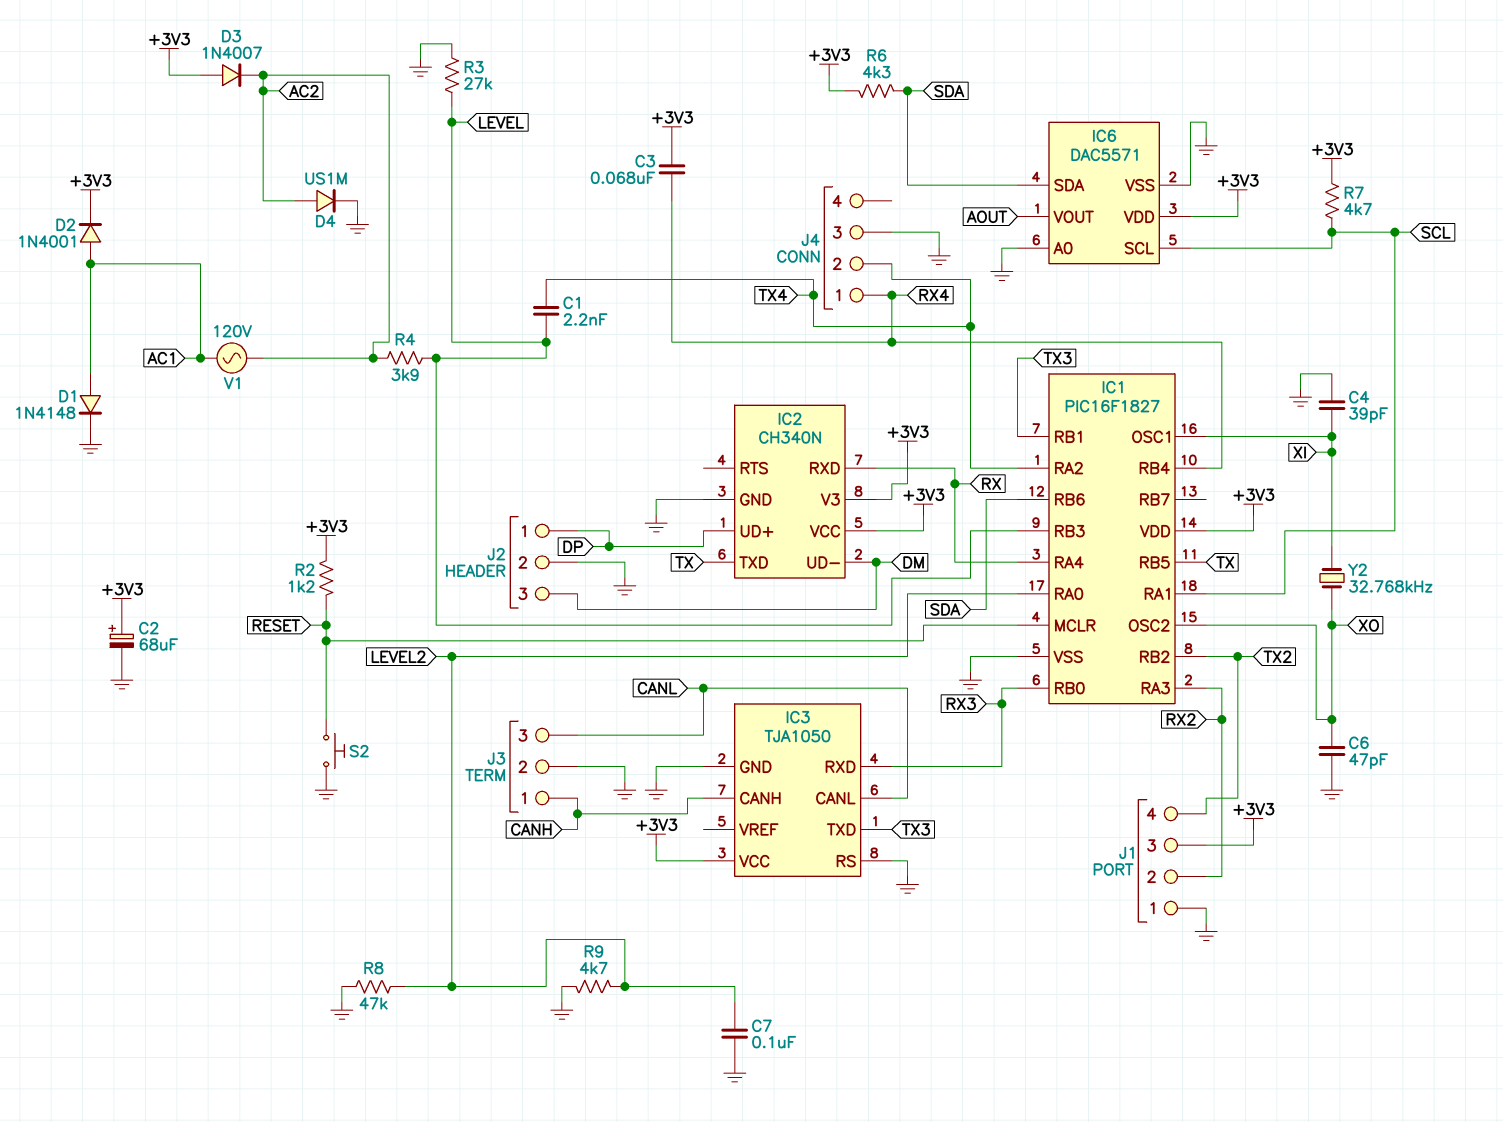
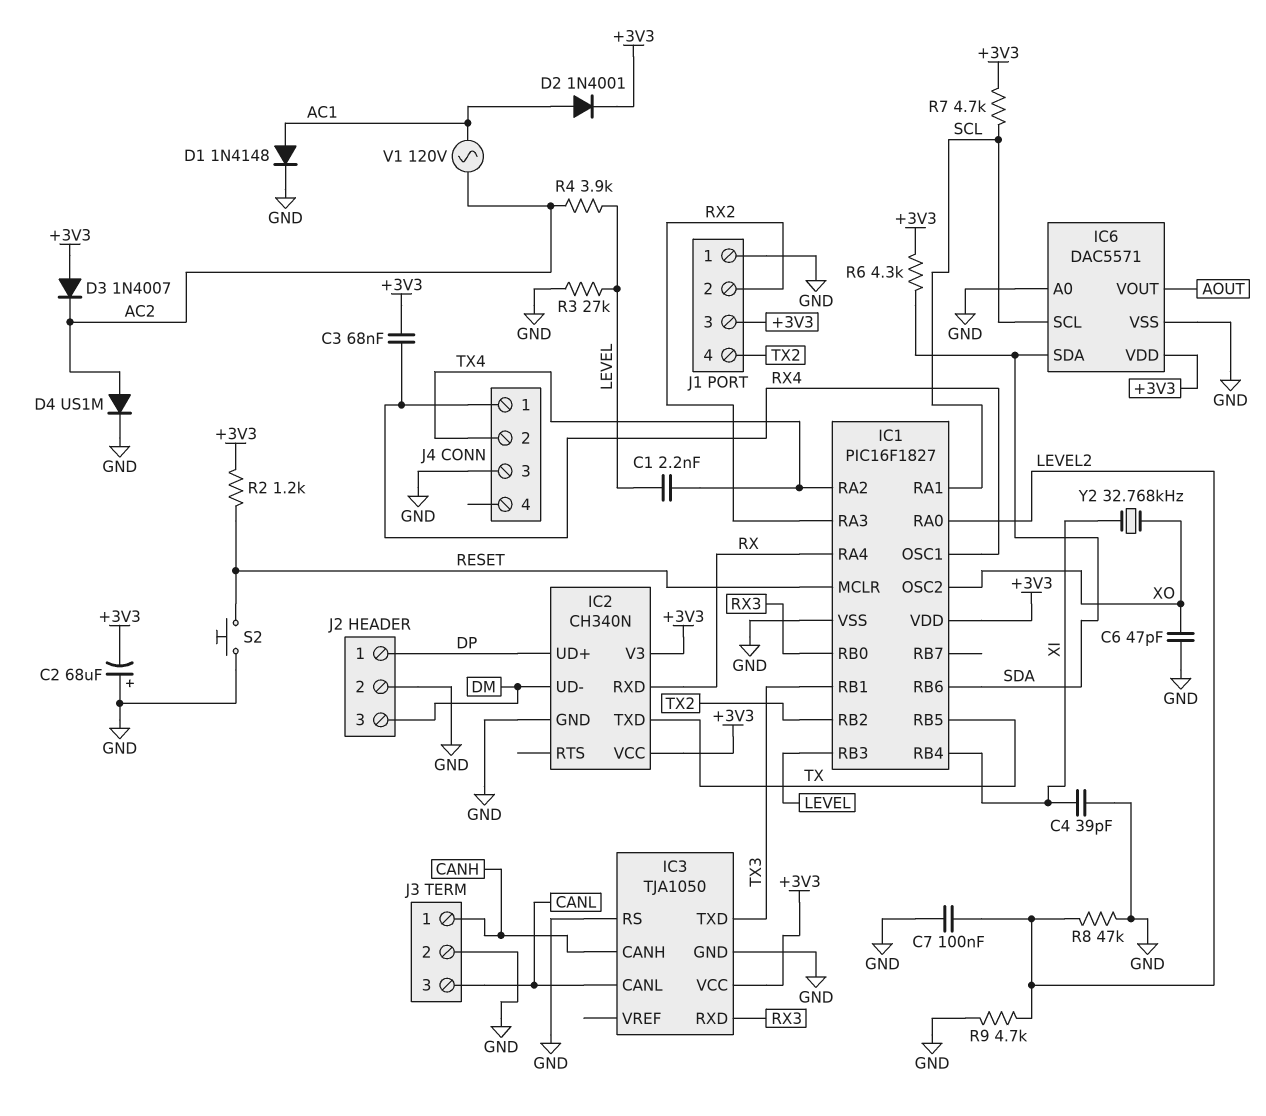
C2: 68uF (plus +3V3, minus GND) -> 68uF (plus GND, minus +3V3)
IC1 pin OSC1: XI -> RX4
IC1 pin RB4: RX4 -> XI

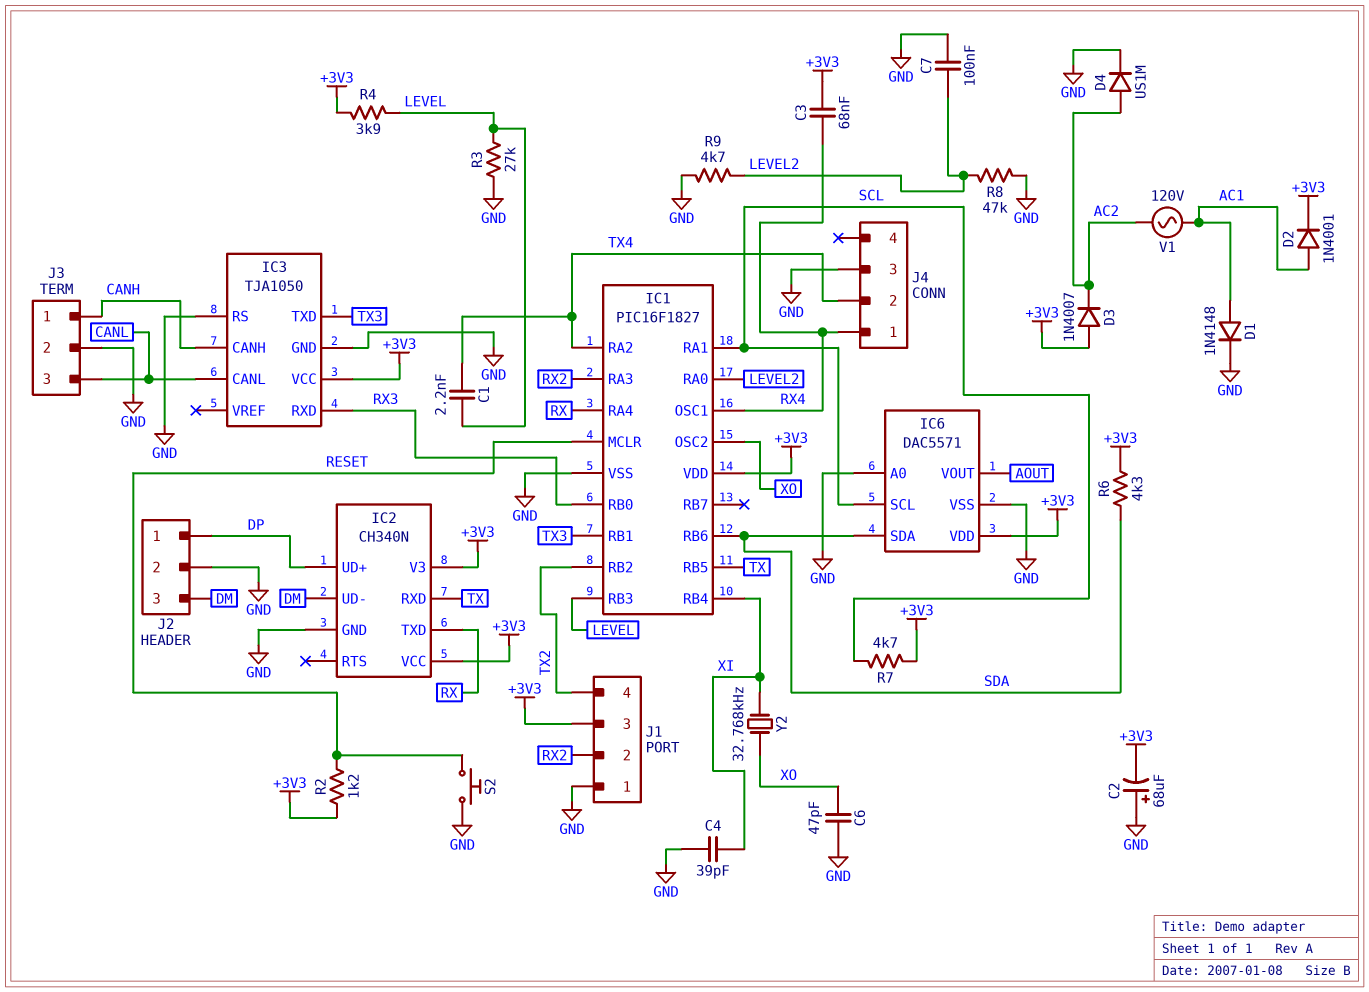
IC2 pin RXD: RX -> TX
IC2 pin TXD: TX -> RX
R4: 3.9k (AC2, LEVEL) -> 3.9k (+3V3, LEVEL)

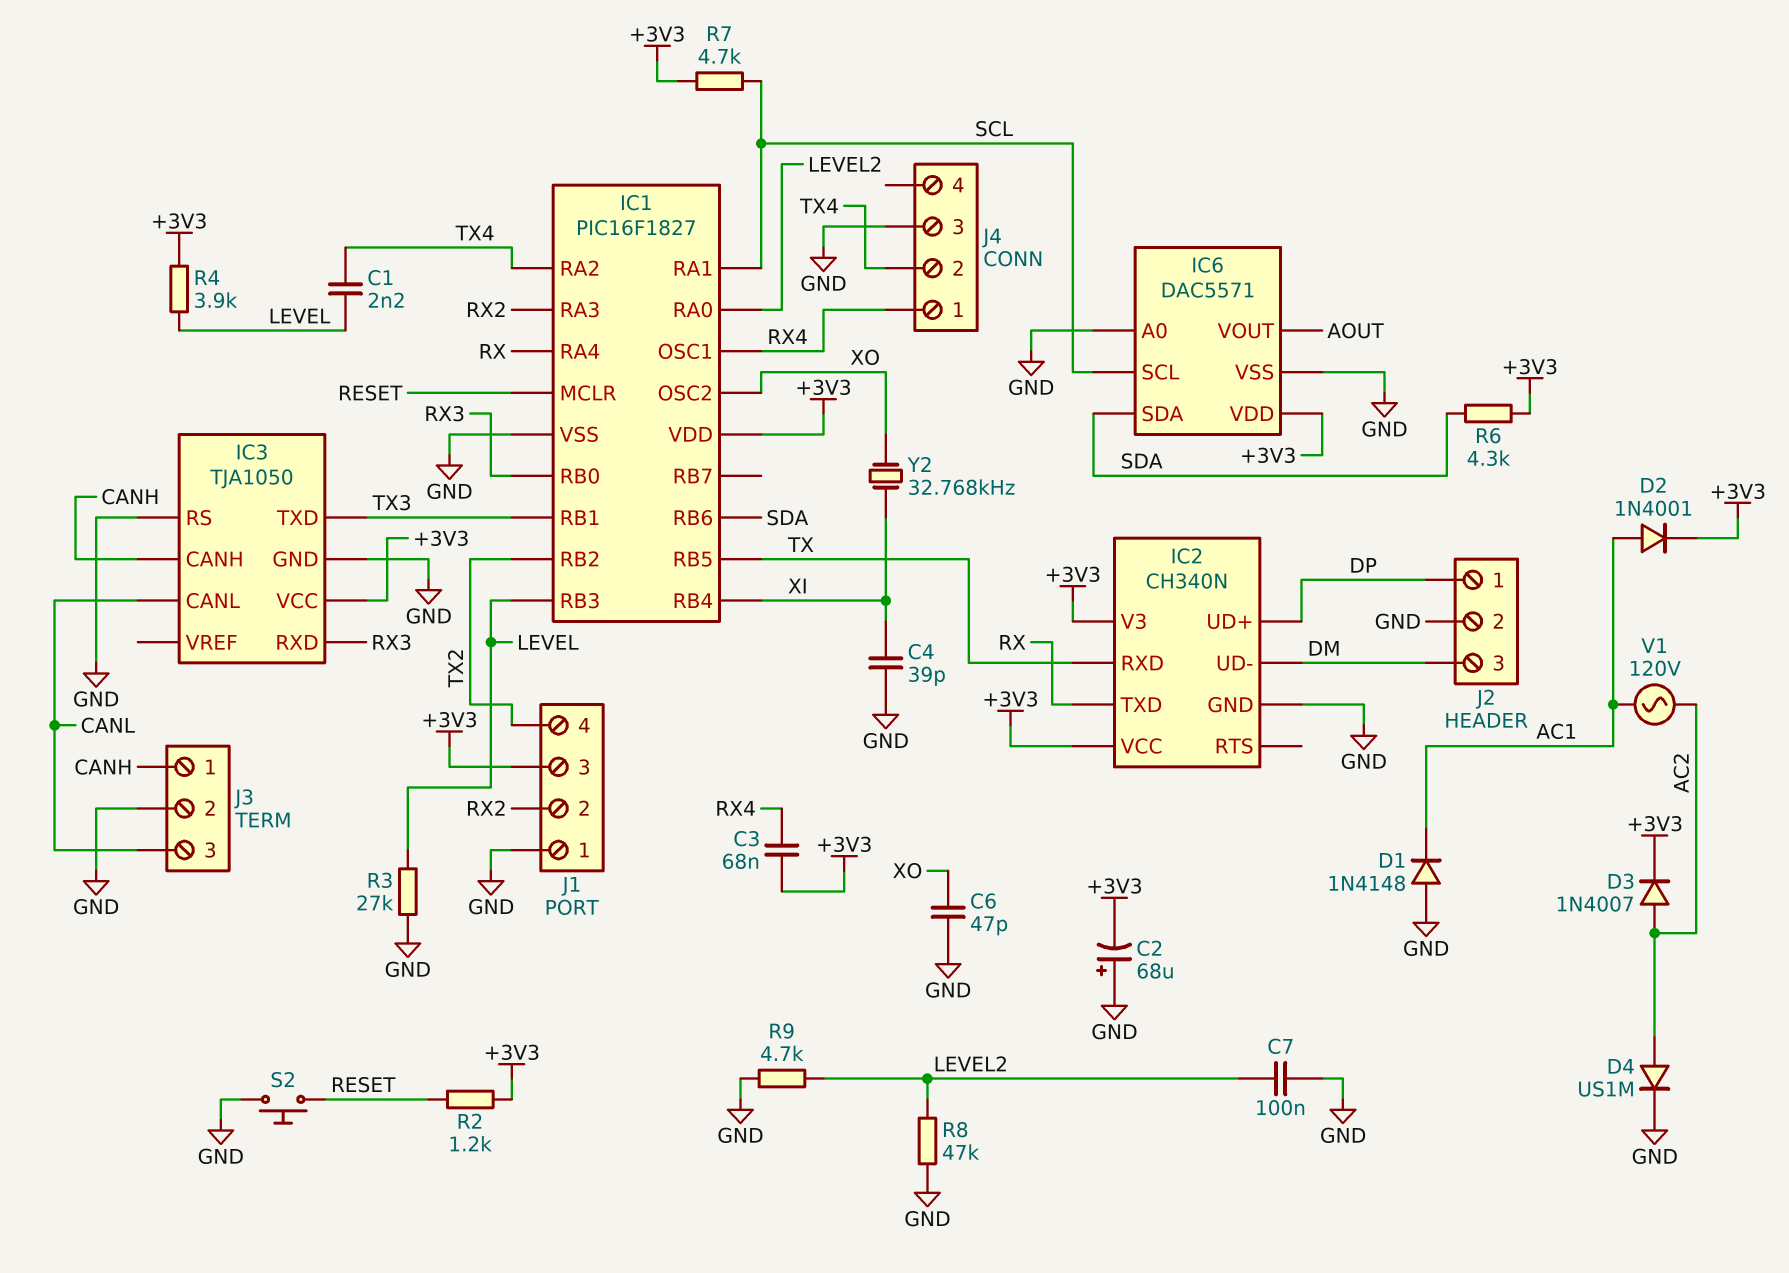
D1: diode 1N4148 (A AC1, K GND) -> diode 1N4148 (A GND, K AC1)
D3: diode 1N4007 (A +3V3, K AC2) -> diode 1N4007 (A AC2, K +3V3)

